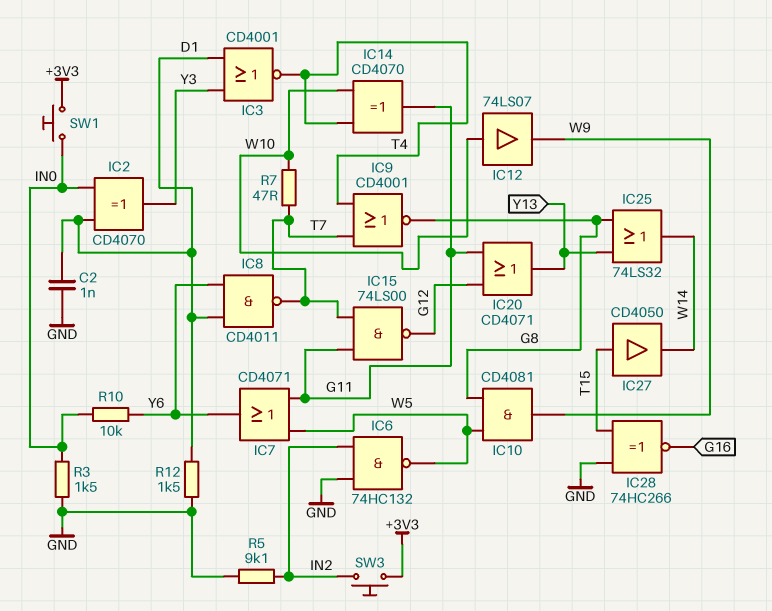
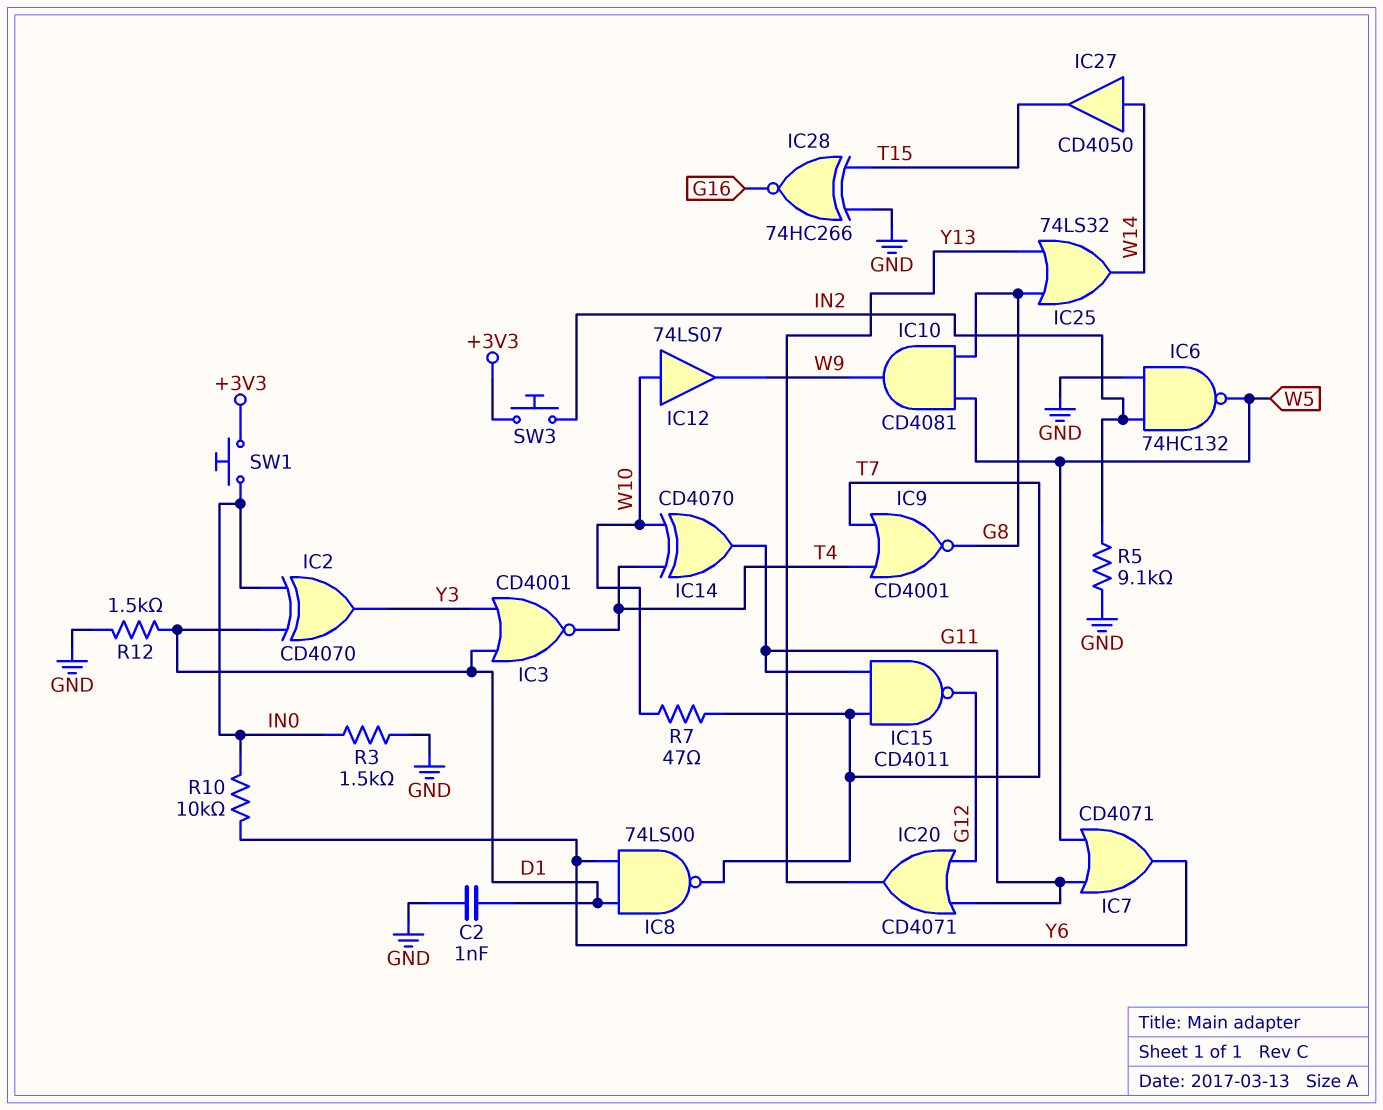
IC8: NAND CD4011 (in D1, in Y6, out T7) -> NAND 74LS00 (in D1, in Y6, out T7)
IC15: NAND 74LS00 (in G11, in T7, out G12) -> NAND CD4011 (in G11, in T7, out G12)
IC27: buffer CD4050 (in T15, out W14) -> buffer CD4050 (in W14, out T15)

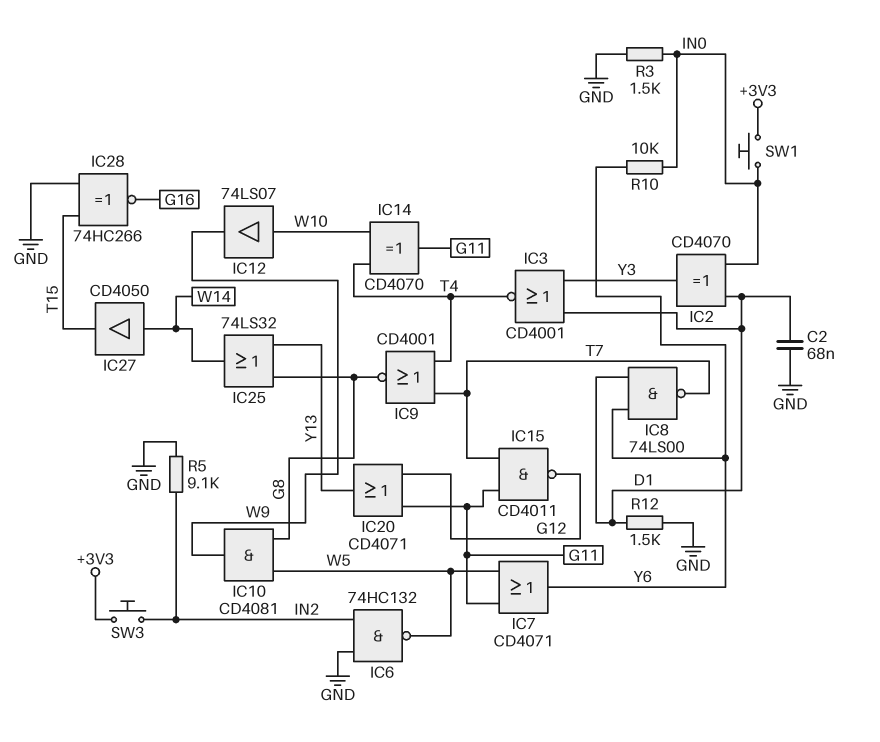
C2: 1nF (D1, GND) -> 68nF (D1, GND)
R7: 47 (T7, W10) -> none

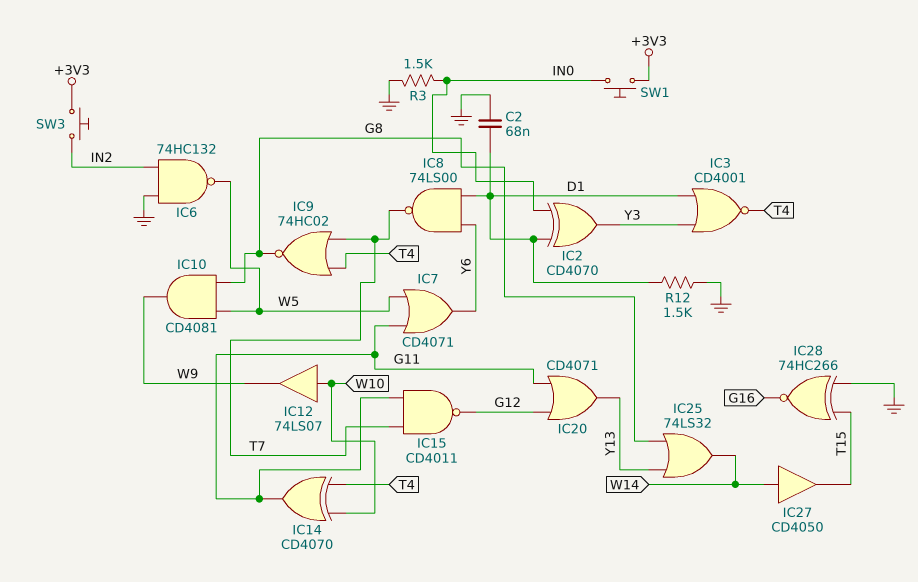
IC9: NOR CD4001 (in T4, in T7, out G8) -> NOR 74HC02 (in T4, in T7, out G8)
R5: 9.1k (GND, IN2) -> none
R10: 10k (IN0, Y6) -> none

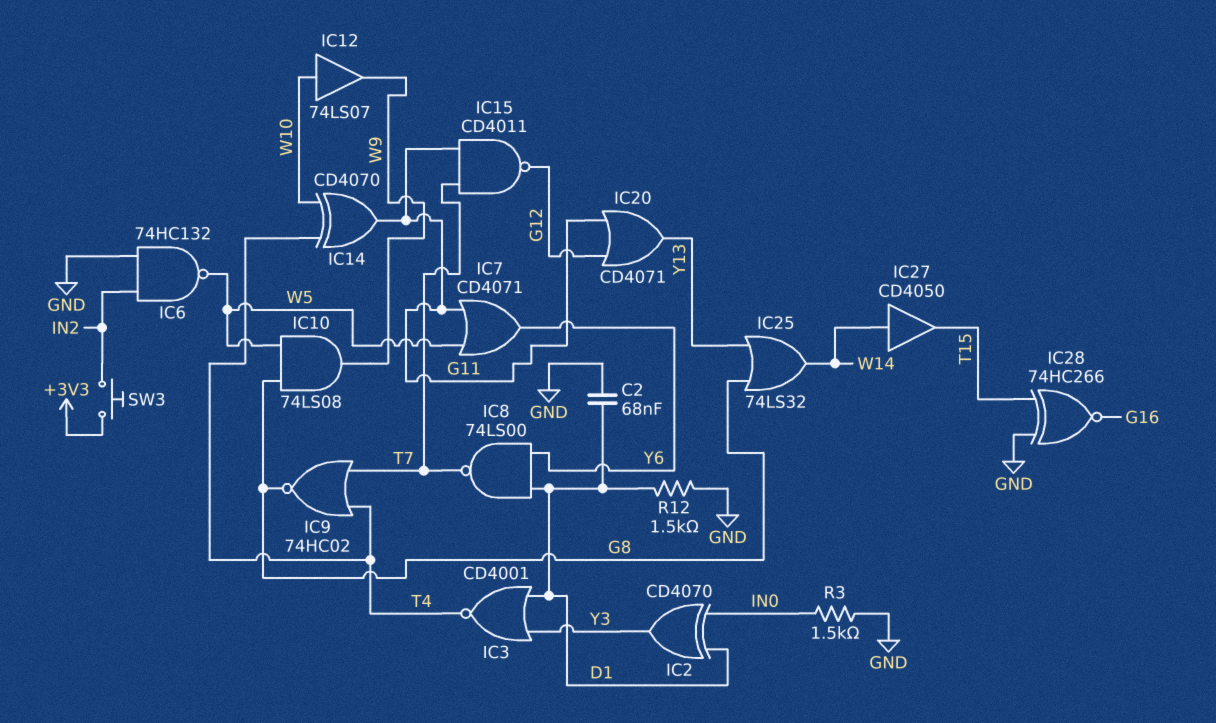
IC10: AND CD4081 (in G8, in W5, out W9) -> AND 74LS08 (in G8, in W5, out W9)
SW1: button (+3V3, IN0) -> none

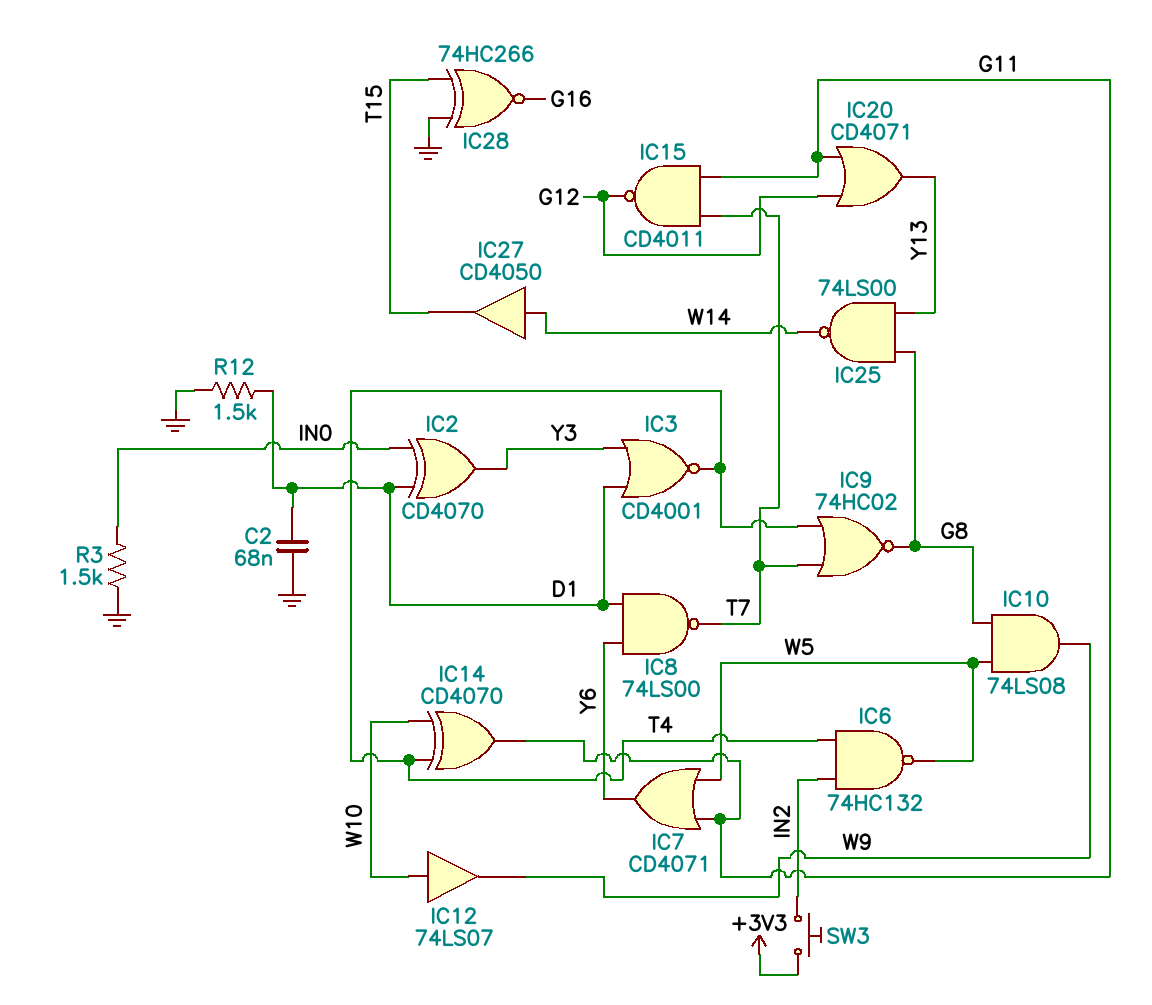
IC6: NAND 74HC132 (in GND, in IN2, out W5) -> NAND 74HC132 (in IN2, in T4, out W5)
IC25: OR 74LS32 (in G8, in Y13, out W14) -> NAND 74LS00 (in G8, in Y13, out W14)

